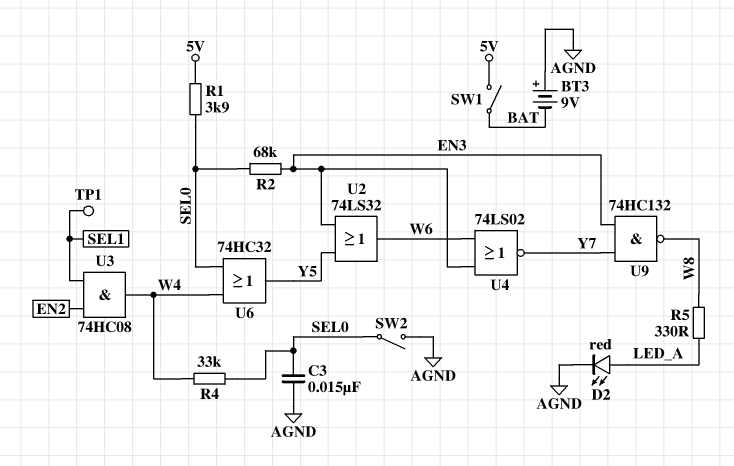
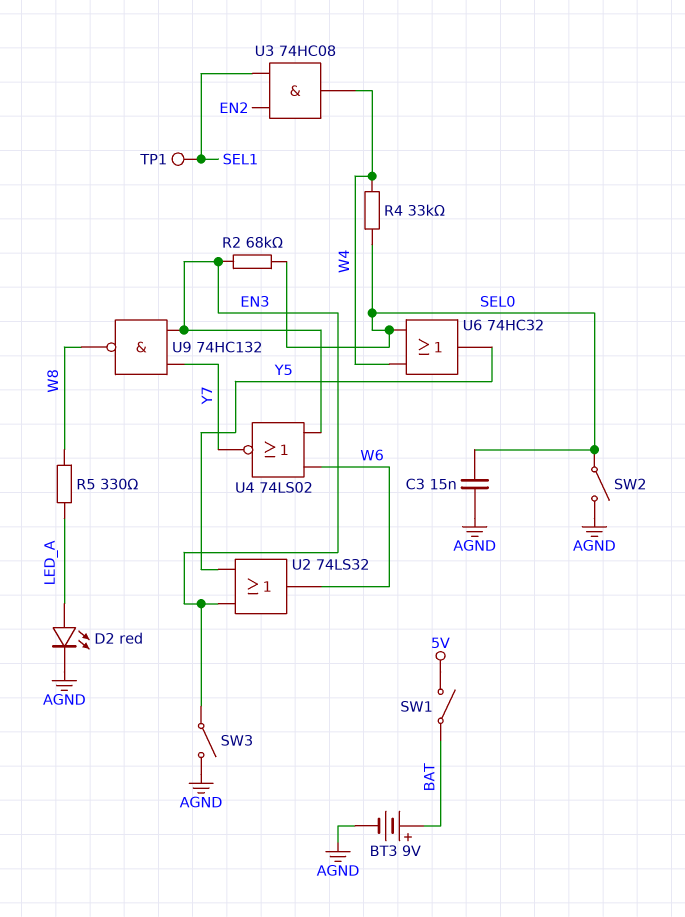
BT3: 9V (plus AGND, minus BAT) -> 9V (plus BAT, minus AGND)
R1: 3.9k (5V, SEL0) -> none
SW3: none -> switch (AGND, EN3)

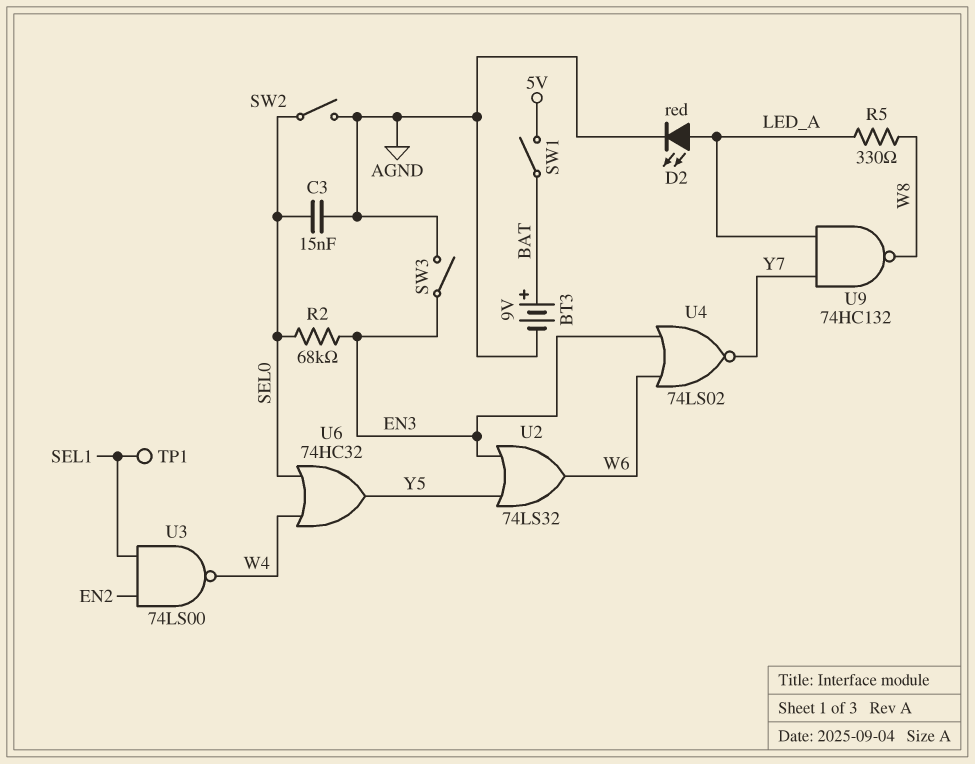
R4: 33k (SEL0, W4) -> none
U3: AND 74HC08 (in EN2, in SEL1, out W4) -> NAND 74LS00 (in EN2, in SEL1, out W4)
U9: NAND 74HC132 (in EN3, in Y7, out W8) -> NAND 74HC132 (in LED_A, in Y7, out W8)

